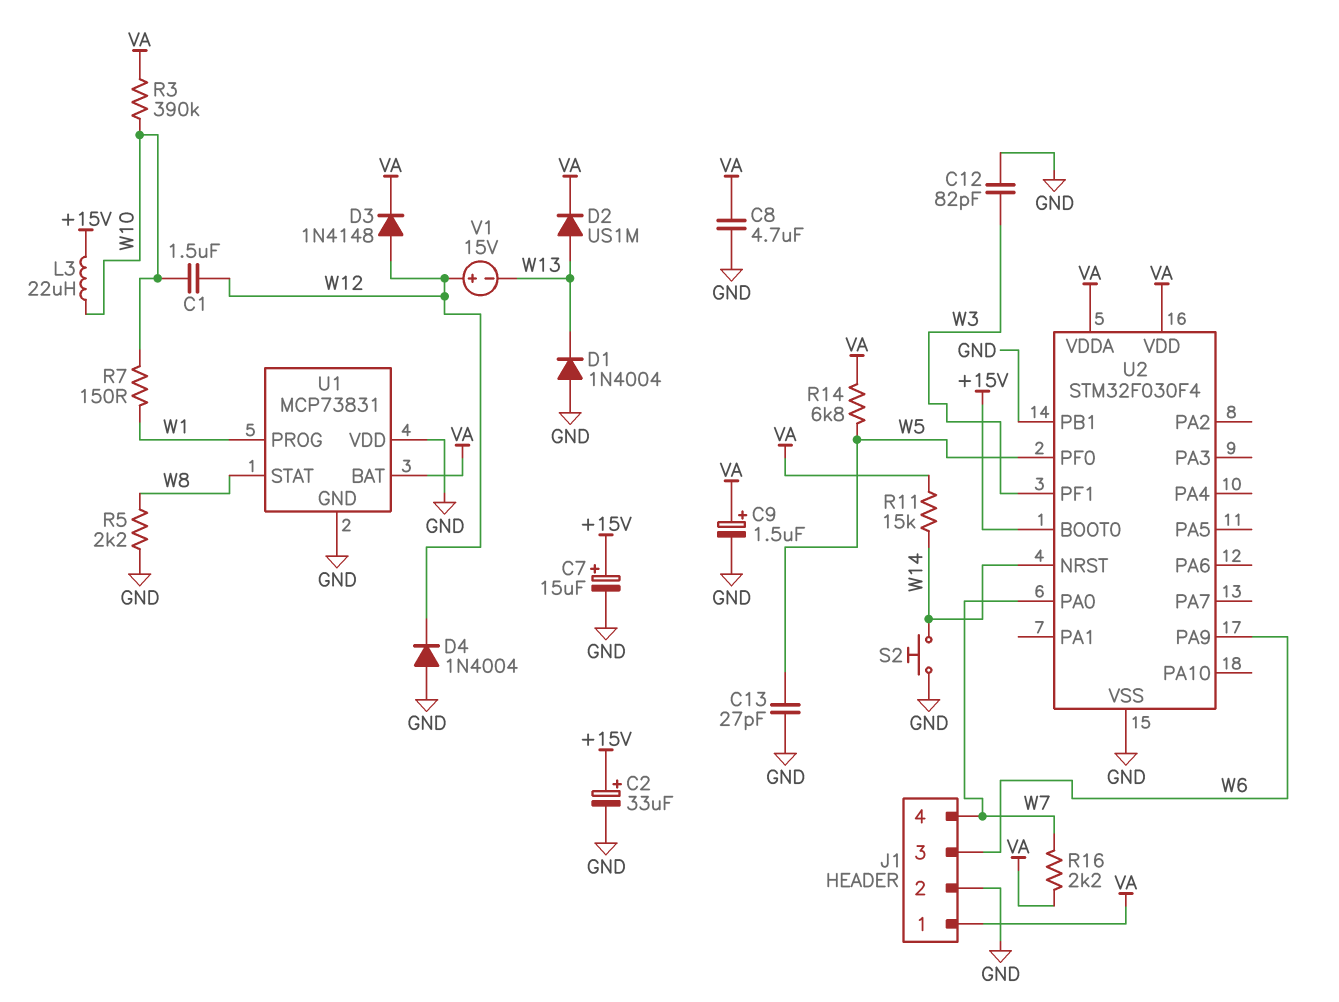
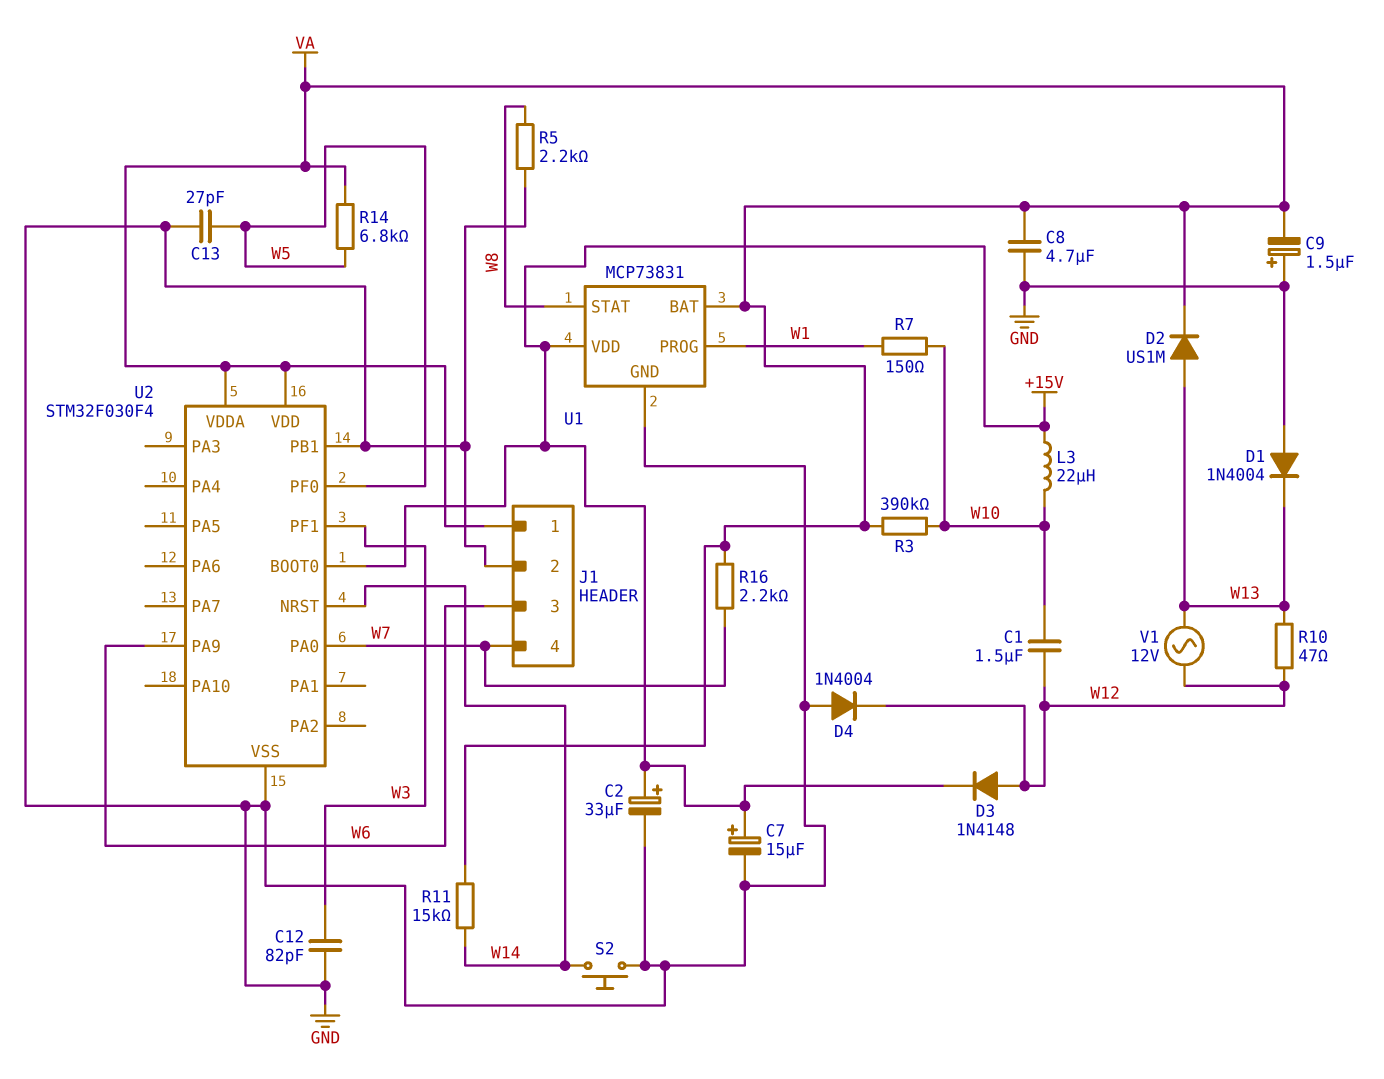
C9: 1.5uF (plus VA, minus GND) -> 1.5uF (plus GND, minus VA)
D3: diode 1N4148 (A W12, K VA) -> diode 1N4148 (A W12, K +15V)
R10: none -> 47 (W12, W13)
U1 pin VDD: GND -> +15V
V1: 15V (plus W12, minus W13) -> AC 12V (W12, W13)

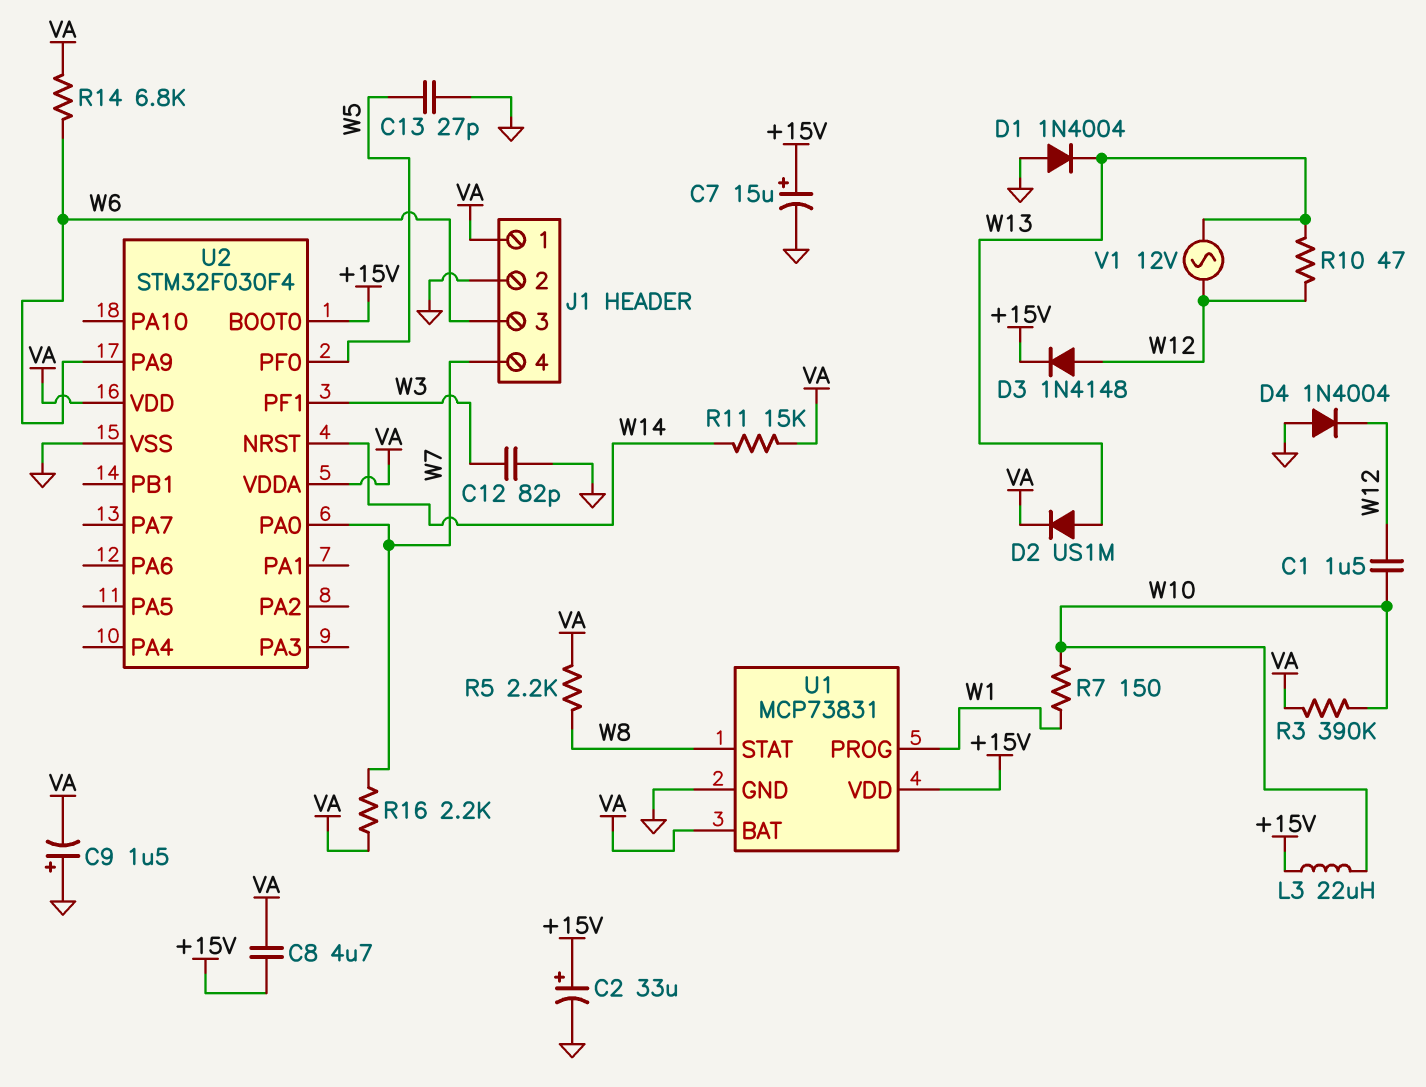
C8: 4.7uF (GND, VA) -> 4.7uF (+15V, VA)
R5: 2.2k (GND, W8) -> 2.2k (VA, W8)
R14: 6.8k (VA, W5) -> 6.8k (VA, W6)
S2: button (GND, W14) -> none
U2 pin PB1: GND -> none

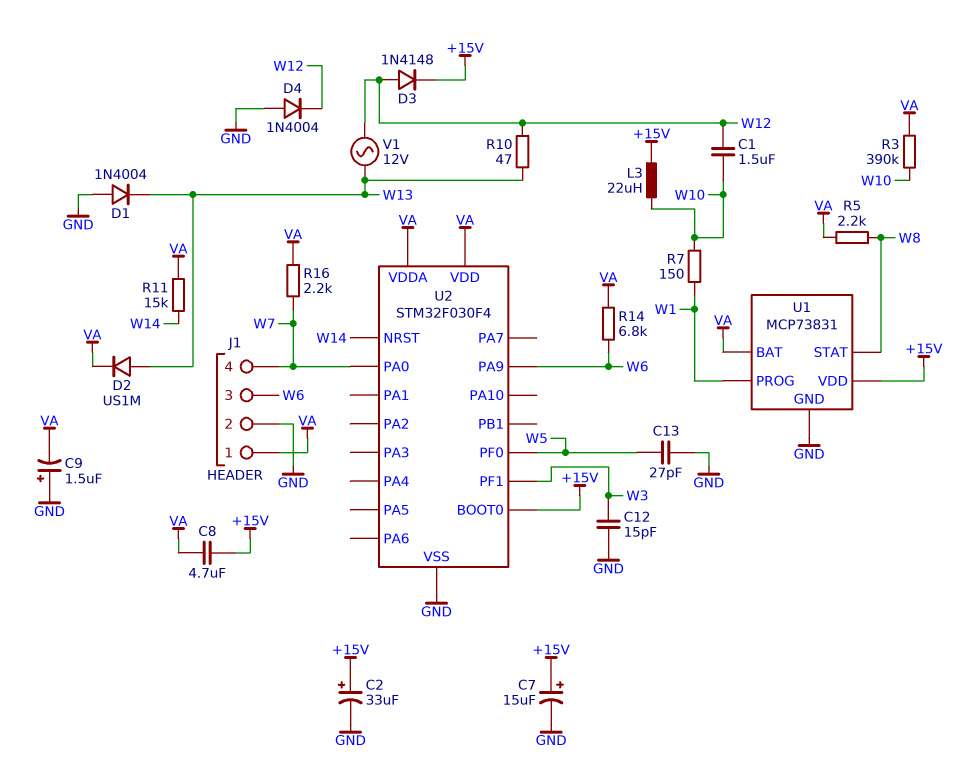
C12: 82pF (GND, W3) -> 15pF (GND, W3)

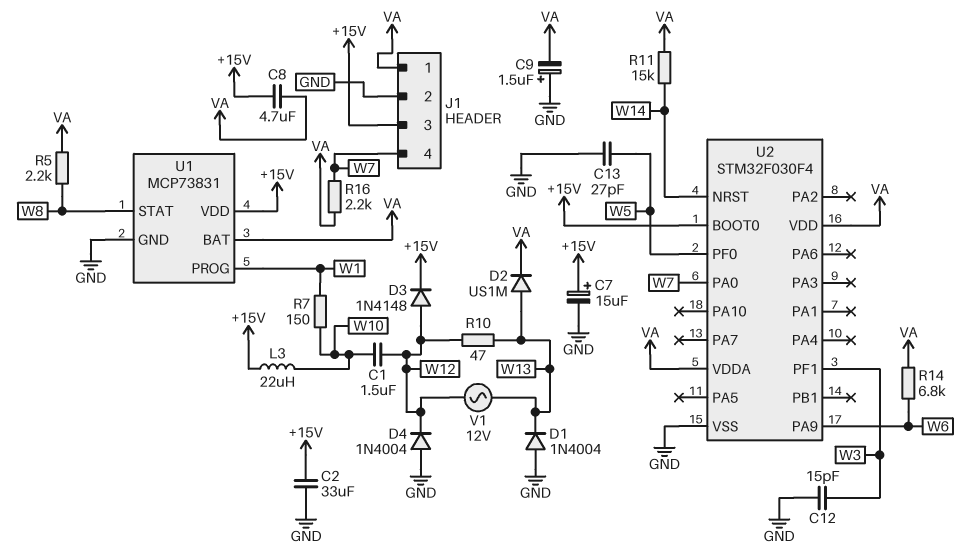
C2: 33uF (plus +15V, minus GND) -> 33uF (+15V, GND)
J1 pin 3: W6 -> +15V
R3: 390k (VA, W10) -> none

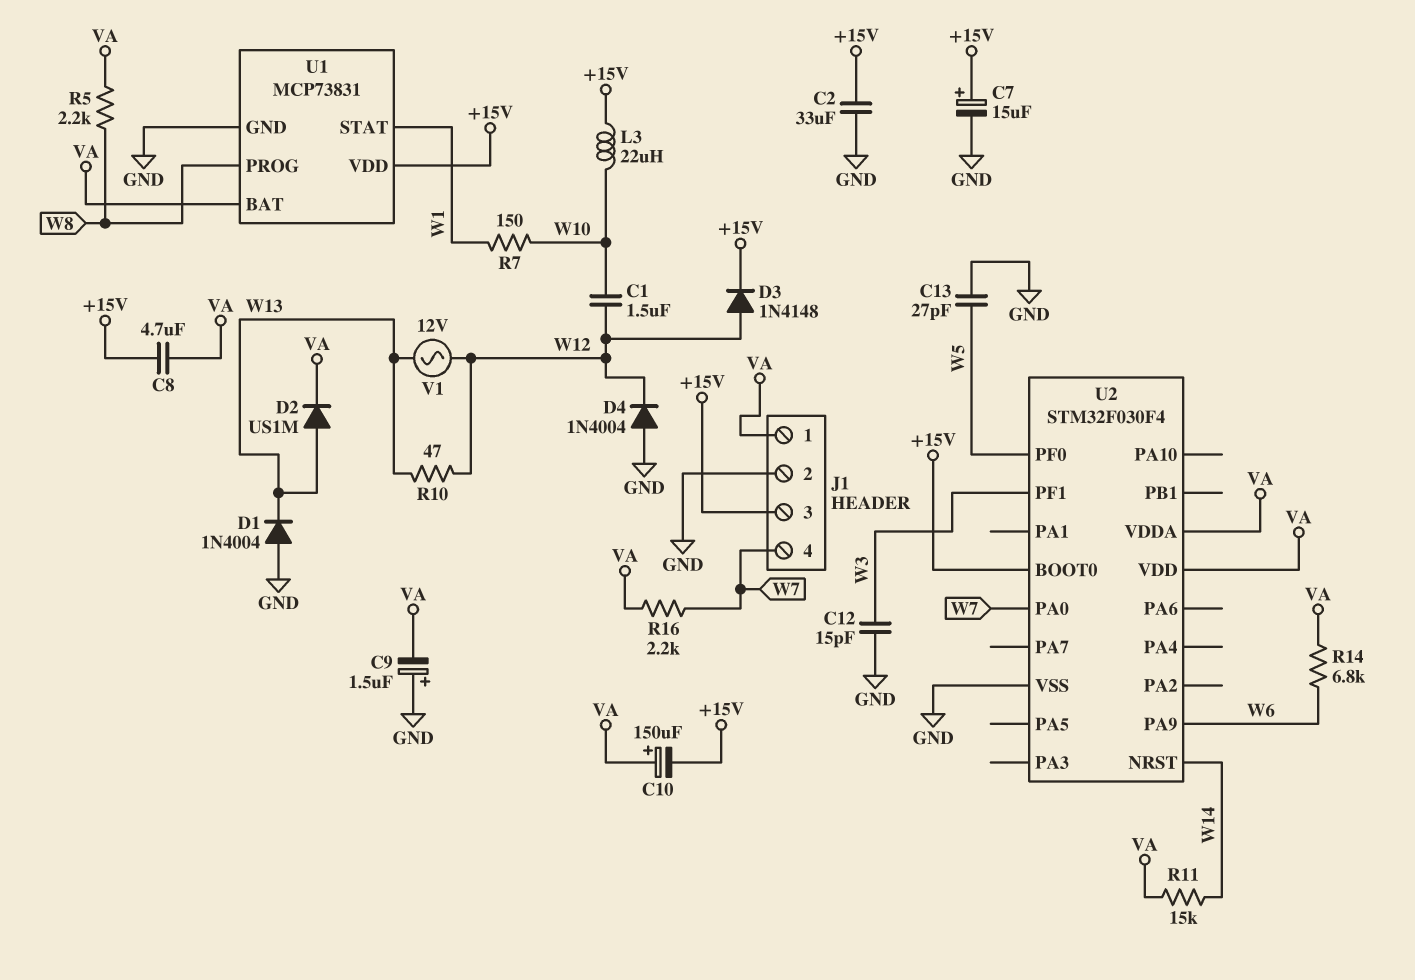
C10: none -> 150uF (plus VA, minus +15V)
U1 pin PROG: W1 -> W8
U1 pin STAT: W8 -> W1

